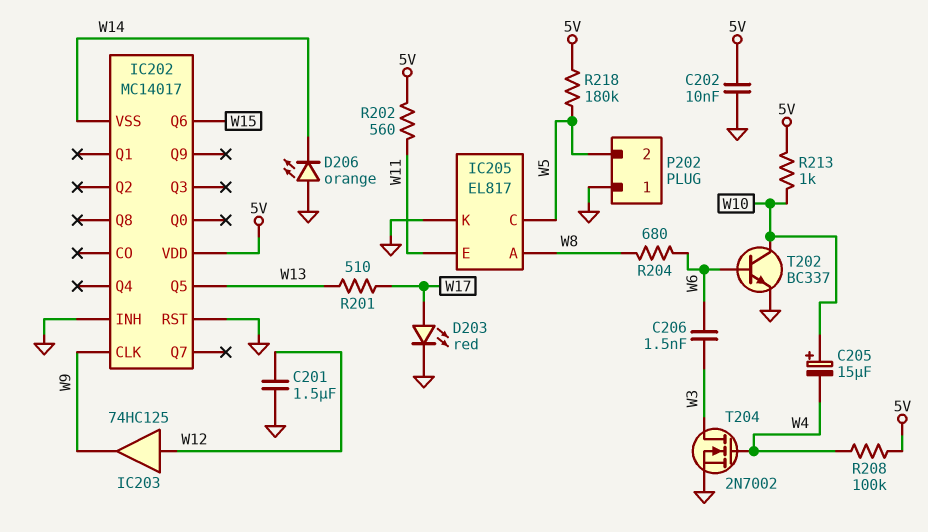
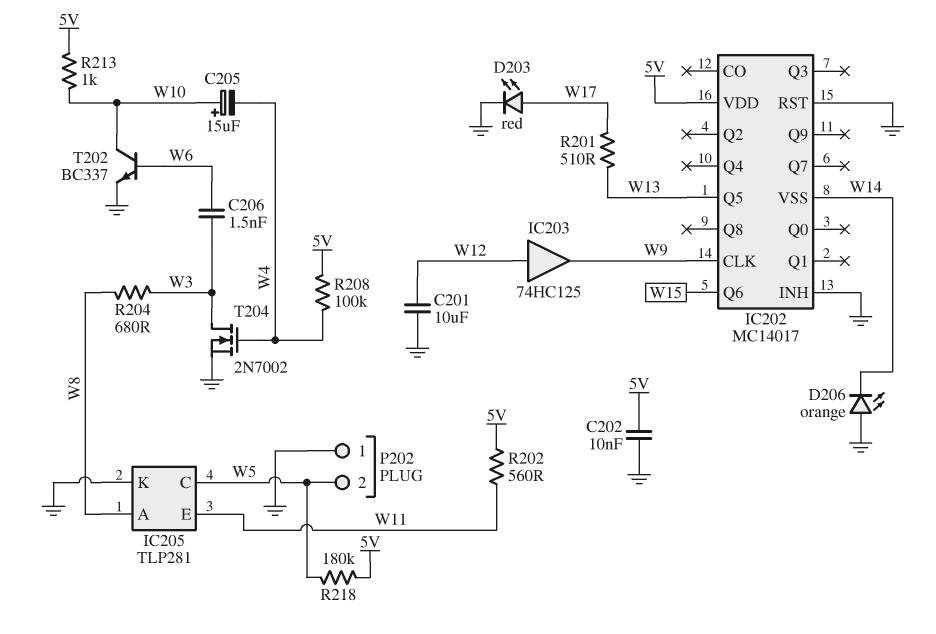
C201: 1.5uF (GND, W12) -> 10uF (GND, W12)
IC205: EL817 -> TLP281
R204: 680 (W6, W8) -> 680 (W3, W8)

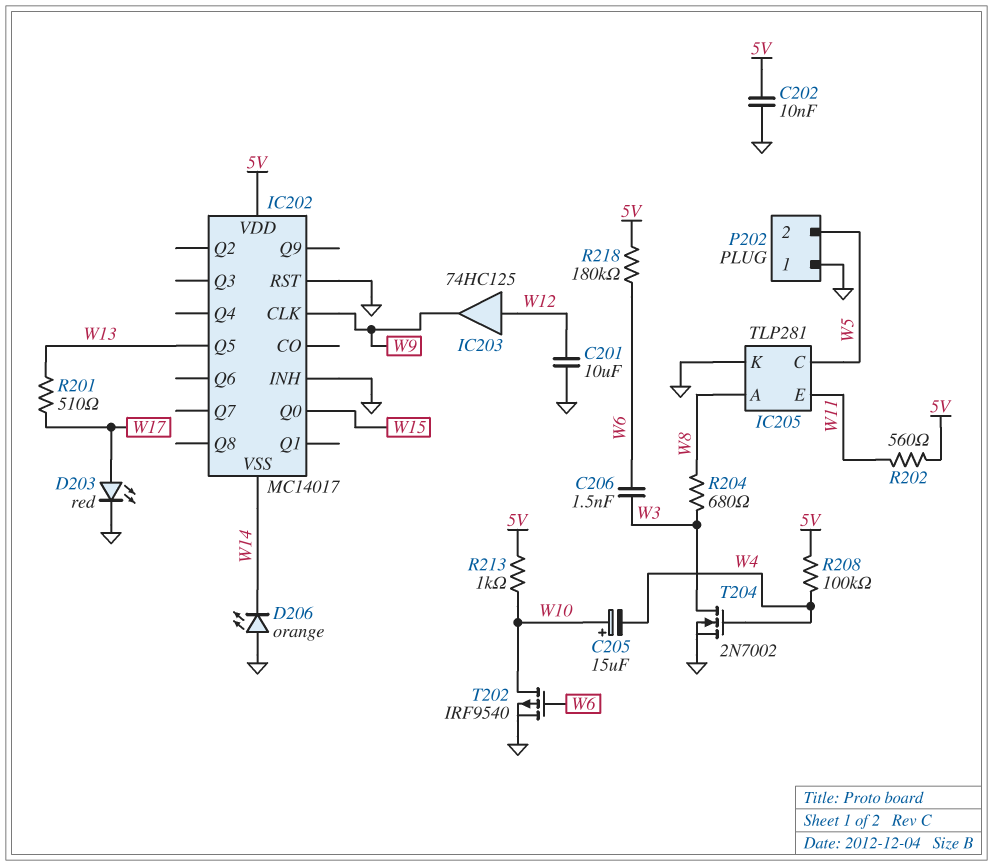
IC202 pin Q0: none -> W15
IC202 pin Q6: W15 -> none
R218: 180k (5V, W5) -> 180k (5V, W6)
T202: NPN BC337 (B W6, C W10, E GND) -> PMOS IRF9540 (G W6, D W10, S GND)

